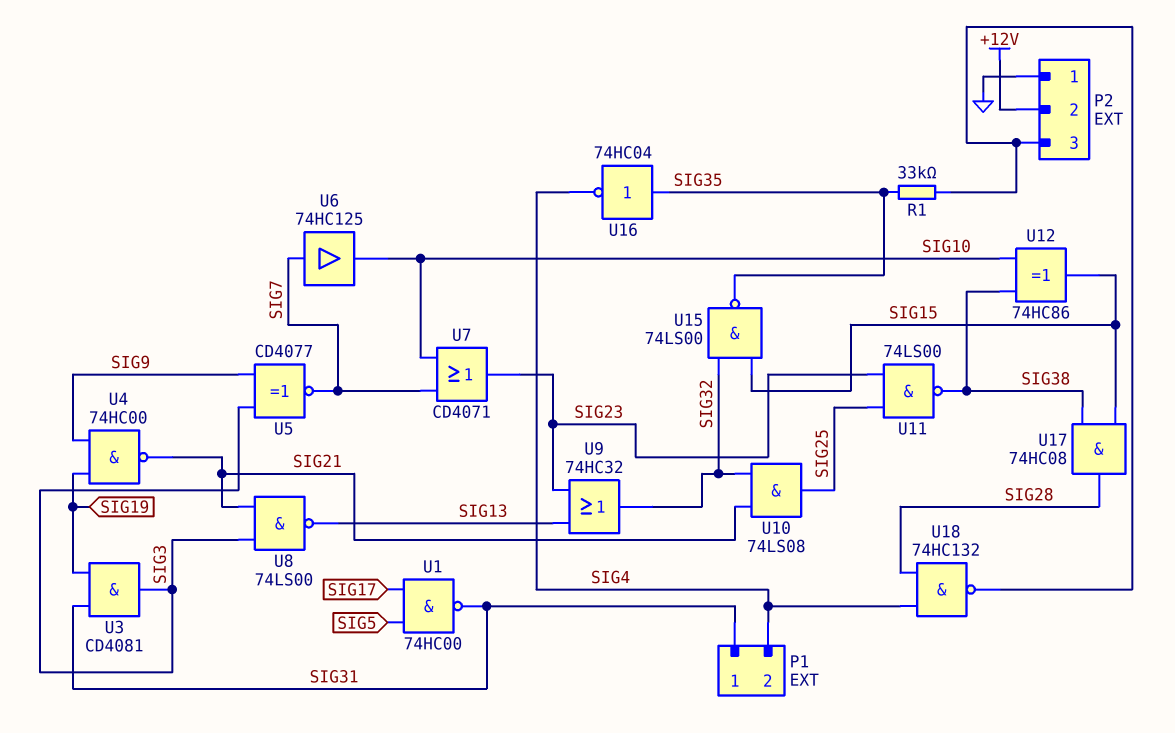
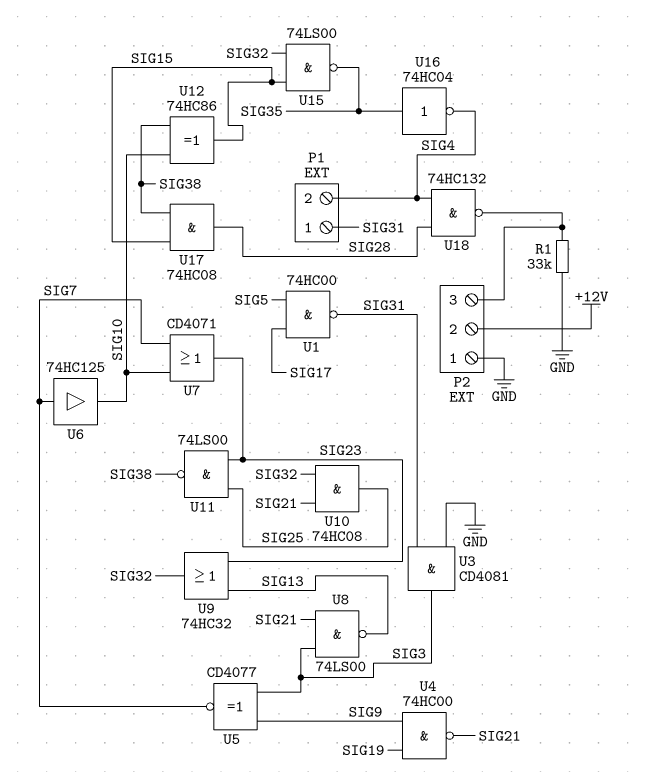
R1: 33k (P2/3, SIG35) -> 33k (GND, P2/3)
U3: AND CD4081 (in SIG19, in SIG31, out SIG3) -> AND CD4081 (in GND, in SIG31, out SIG3)
U10: AND 74LS08 (in SIG21, in SIG32, out SIG25) -> AND 74HC08 (in SIG21, in SIG32, out SIG25)

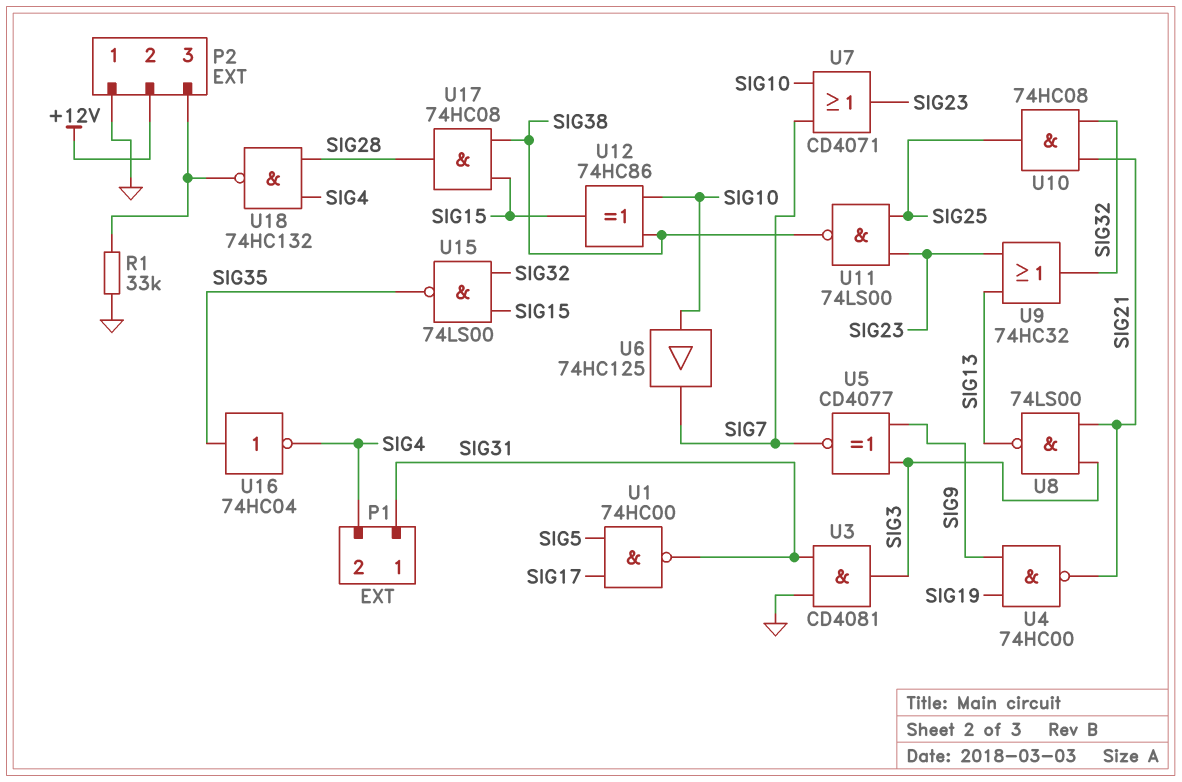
U6: buffer 74HC125 (in SIG7, out SIG10) -> buffer 74HC125 (in SIG10, out SIG7)

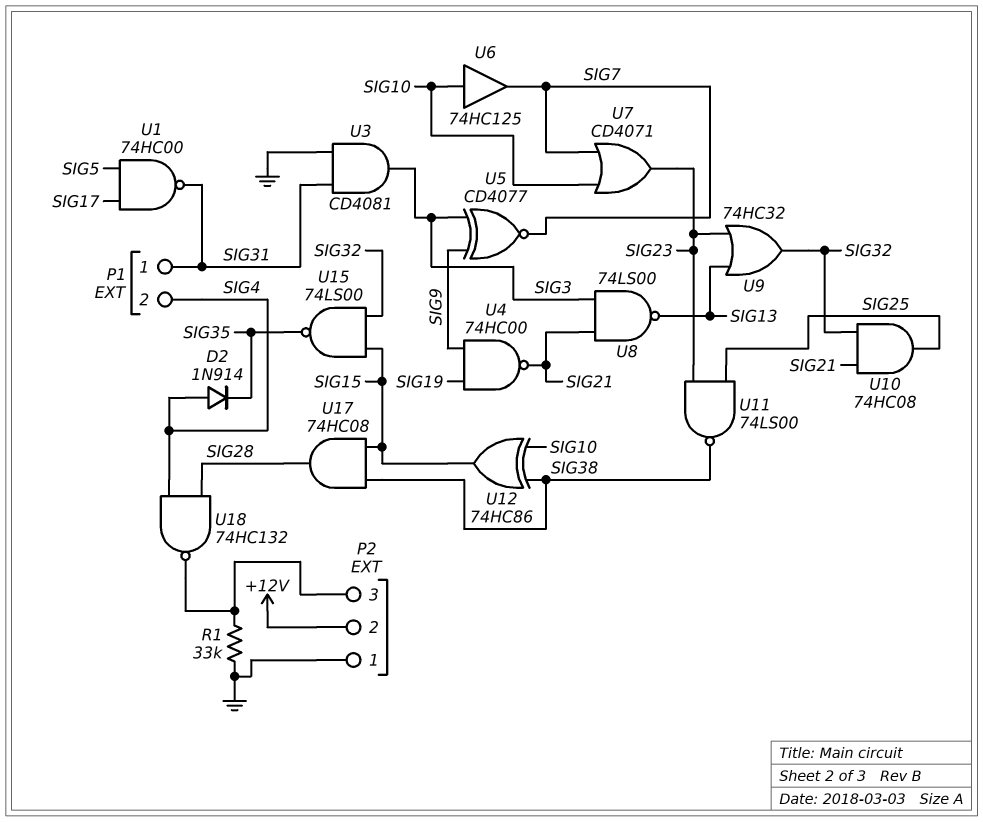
D2: none -> diode 1N914 (A SIG4, K SIG35)
U16: NOT 74HC04 (in SIG35, out SIG4) -> none

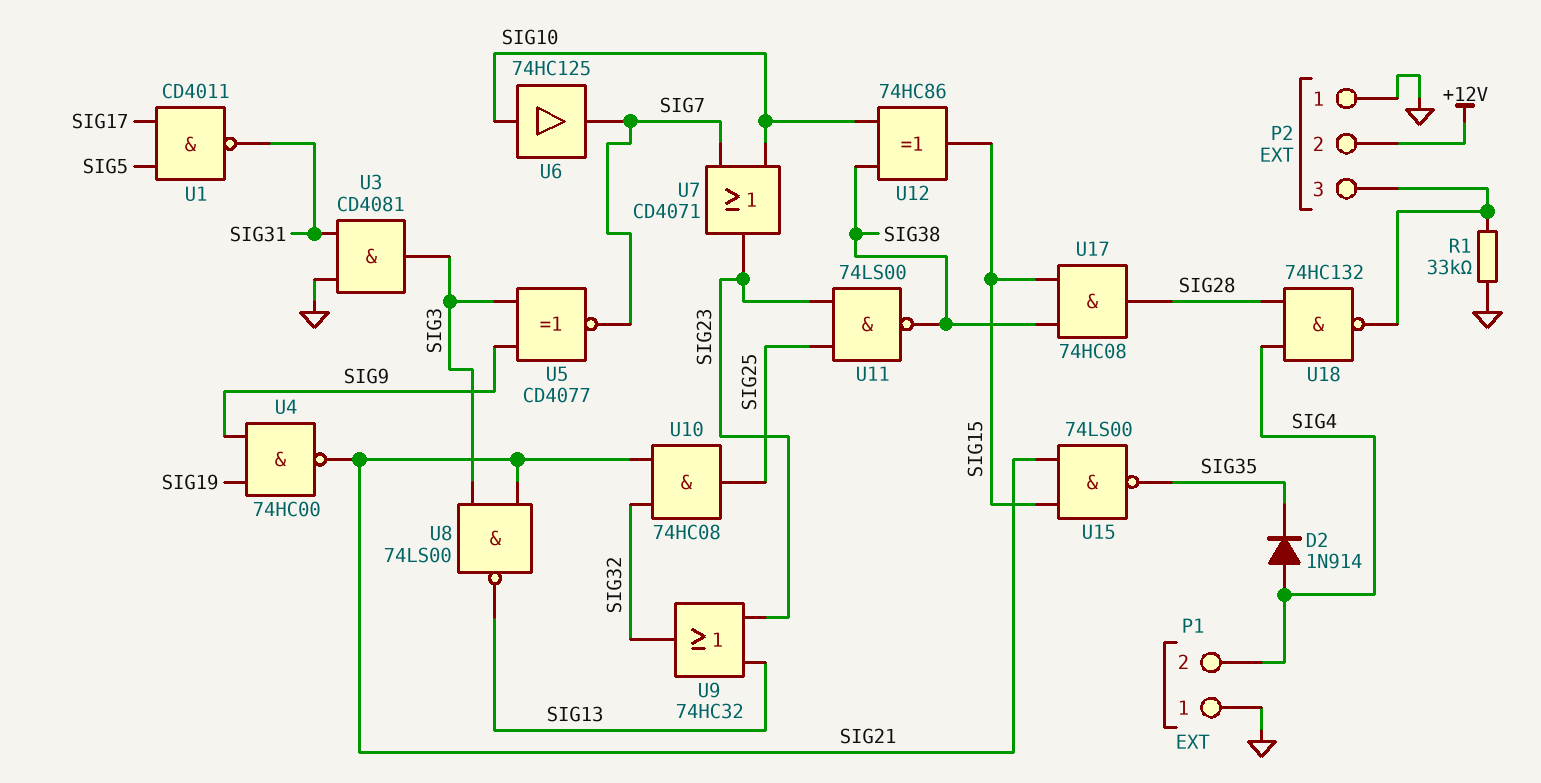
P1 pin 1: SIG31 -> GND
U1: NAND 74HC00 (in SIG5, in SIG17, out SIG31) -> NAND CD4011 (in SIG5, in SIG17, out SIG31)
U15: NAND 74LS00 (in SIG15, in SIG32, out SIG35) -> NAND 74LS00 (in SIG15, in SIG21, out SIG35)

